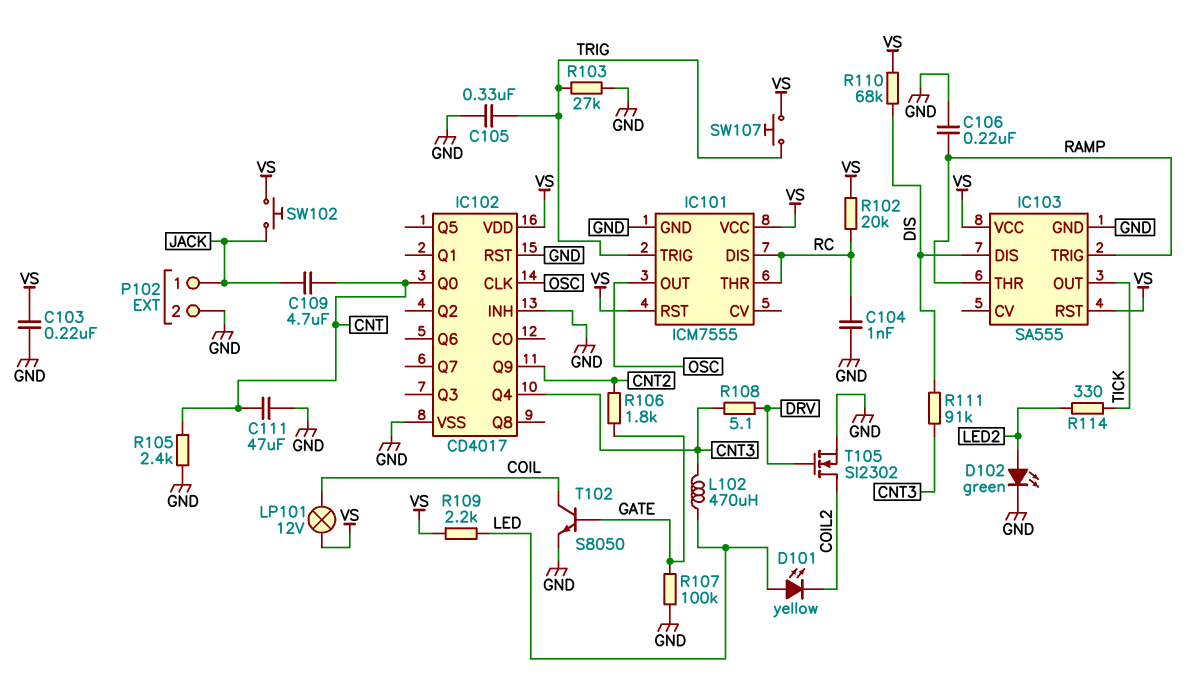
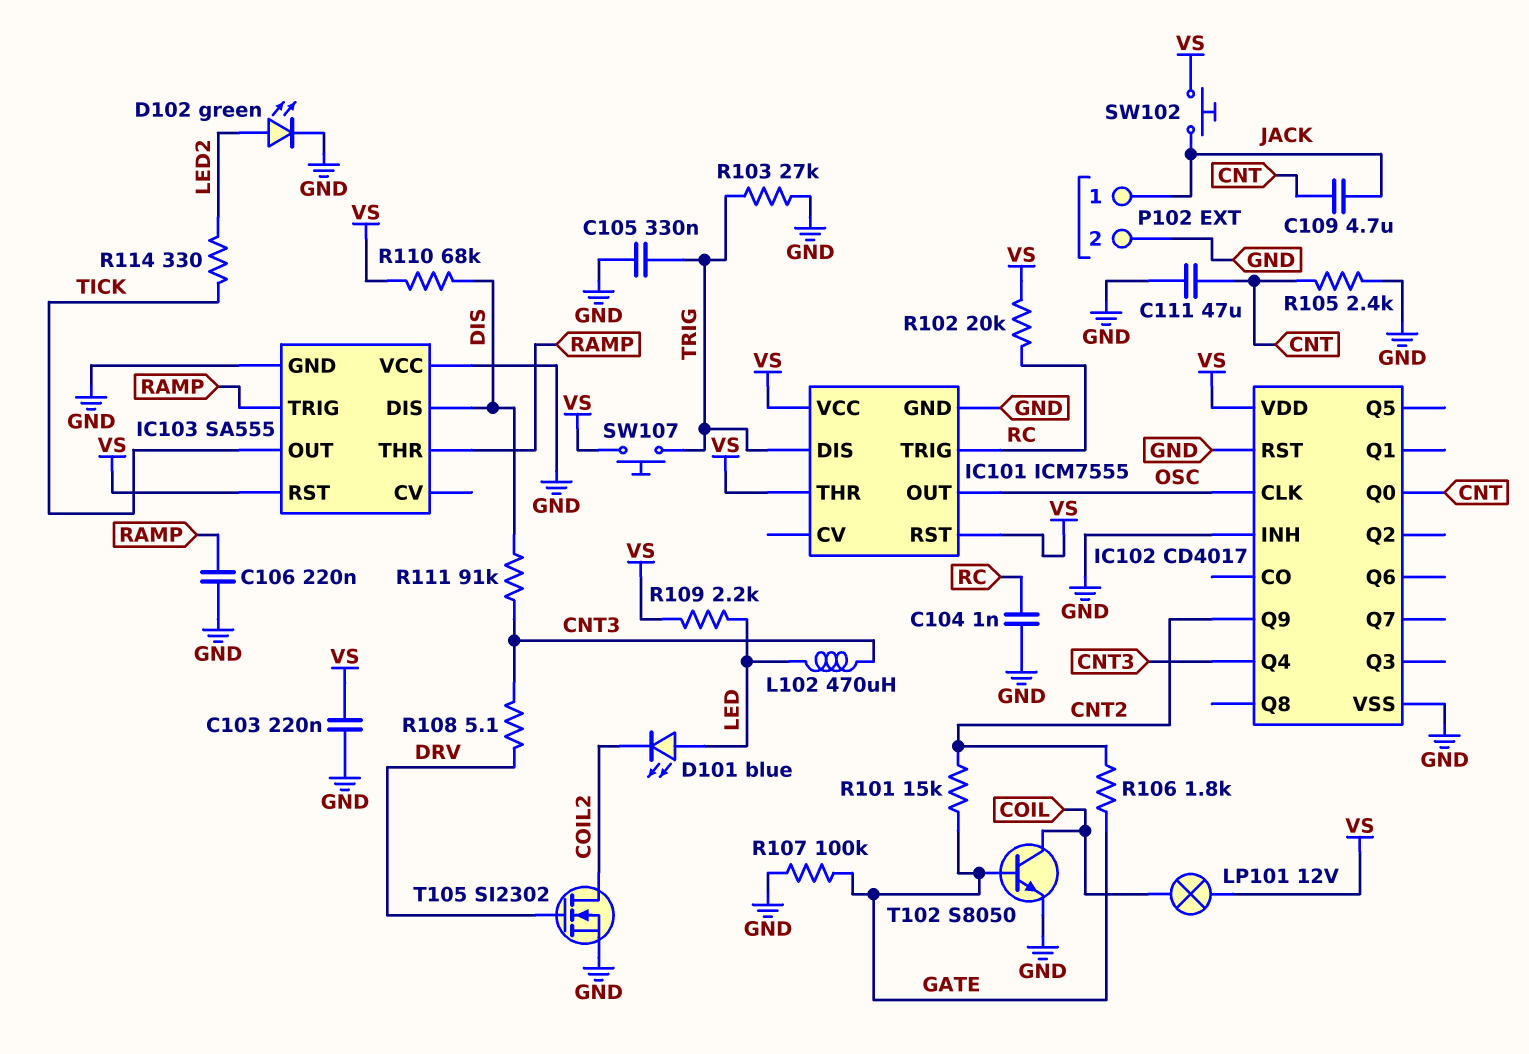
D101: LED yellow (A LED, K COIL2) -> LED blue (A LED, K COIL2)
IC101 pin DIS: RC -> TRIG
IC101 pin THR: RC -> VS
IC101 pin TRIG: TRIG -> RC
IC103 pin VCC: VS -> GND
R101: none -> 15k (CNT2, GATE)

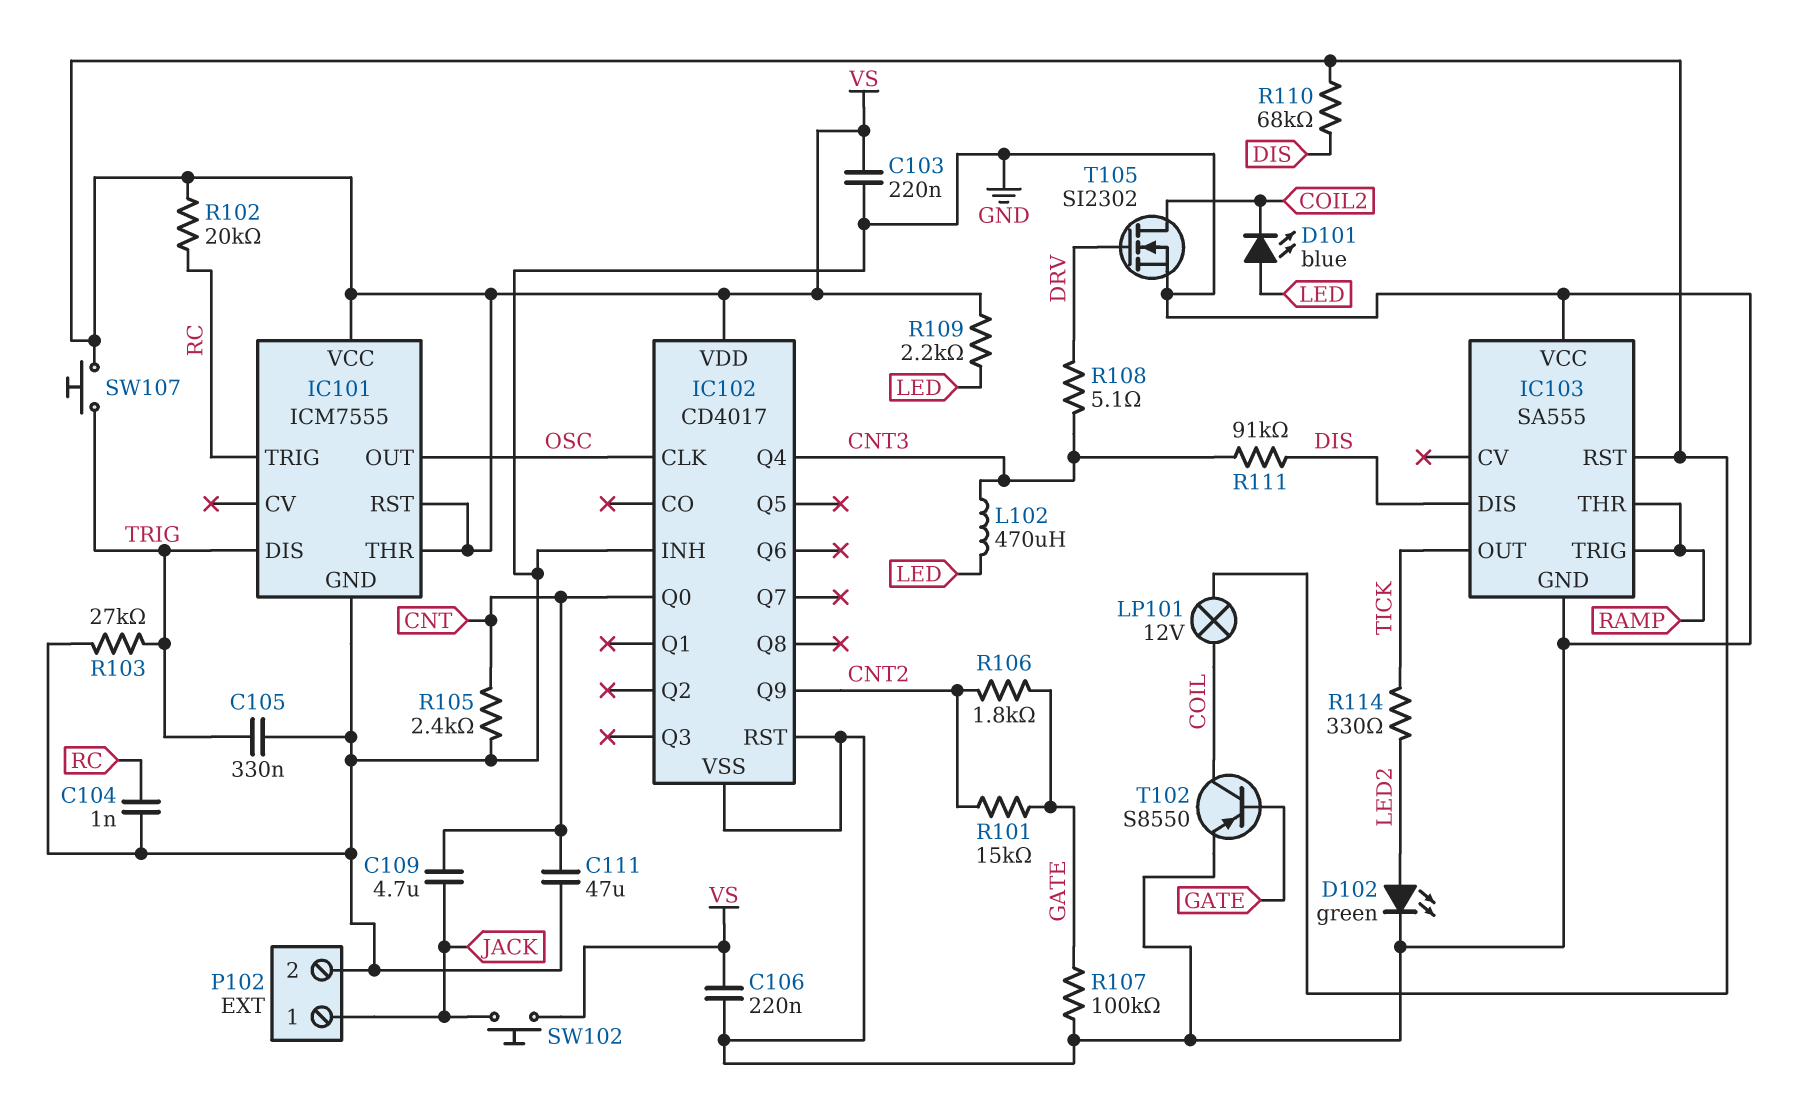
C106: 220nF (GND, RAMP) -> 220nF (GND, VS)
T102: NPN S8050 (B GATE, C COIL, E GND) -> PNP S8550 (B GATE, C COIL, E GND)

